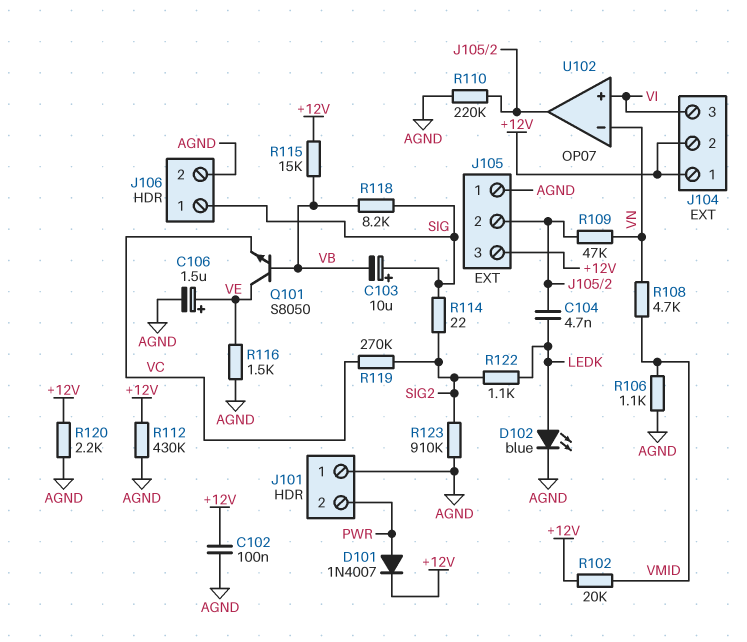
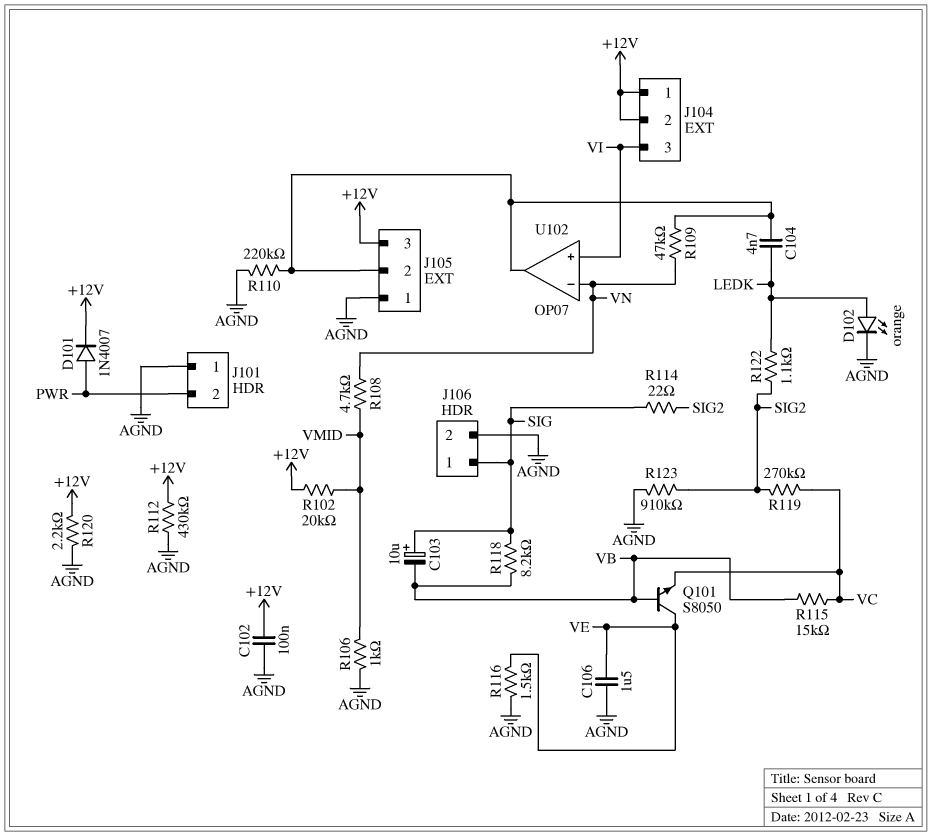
C106: 1.5uF (plus VE, minus AGND) -> 1.5uF (AGND, VE)
D102: LED blue (A LEDK, K AGND) -> LED orange (A LEDK, K AGND)
R106: 1.1k (AGND, VMID) -> 1k (AGND, VMID)
R115: 15k (+12V, VB) -> 15k (VB, VC)

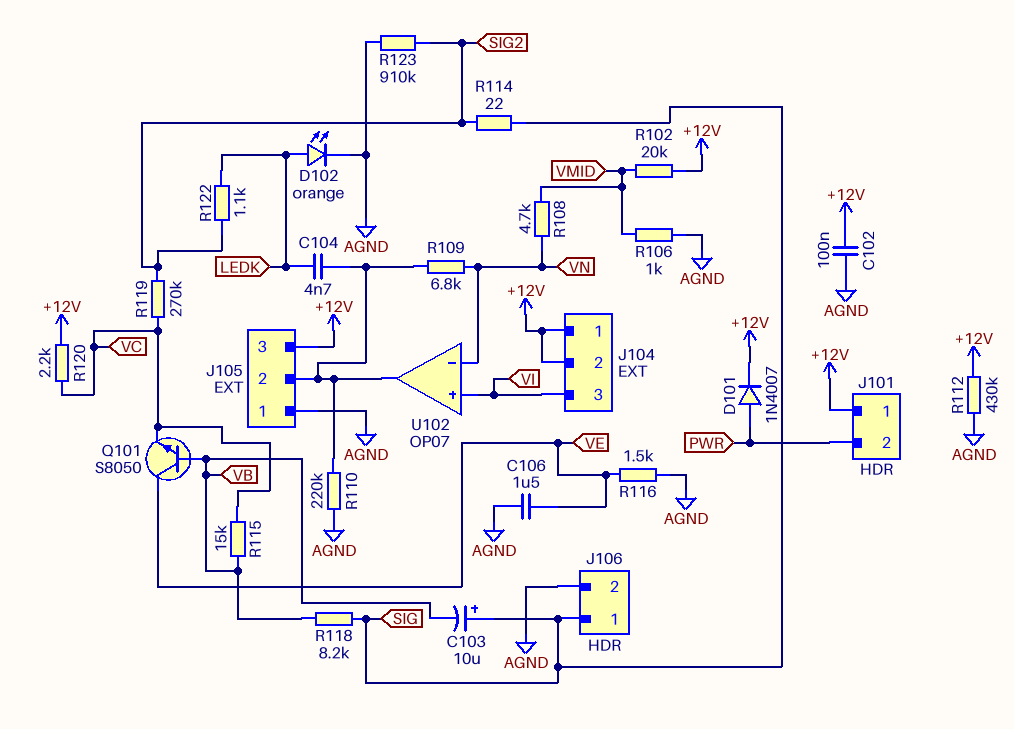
J101 pin 1: AGND -> +12V
R109: 47k (J105/2, VN) -> 6.8k (J105/2, VN)
R120: 2.2k (+12V, AGND) -> 2.2k (+12V, VC)

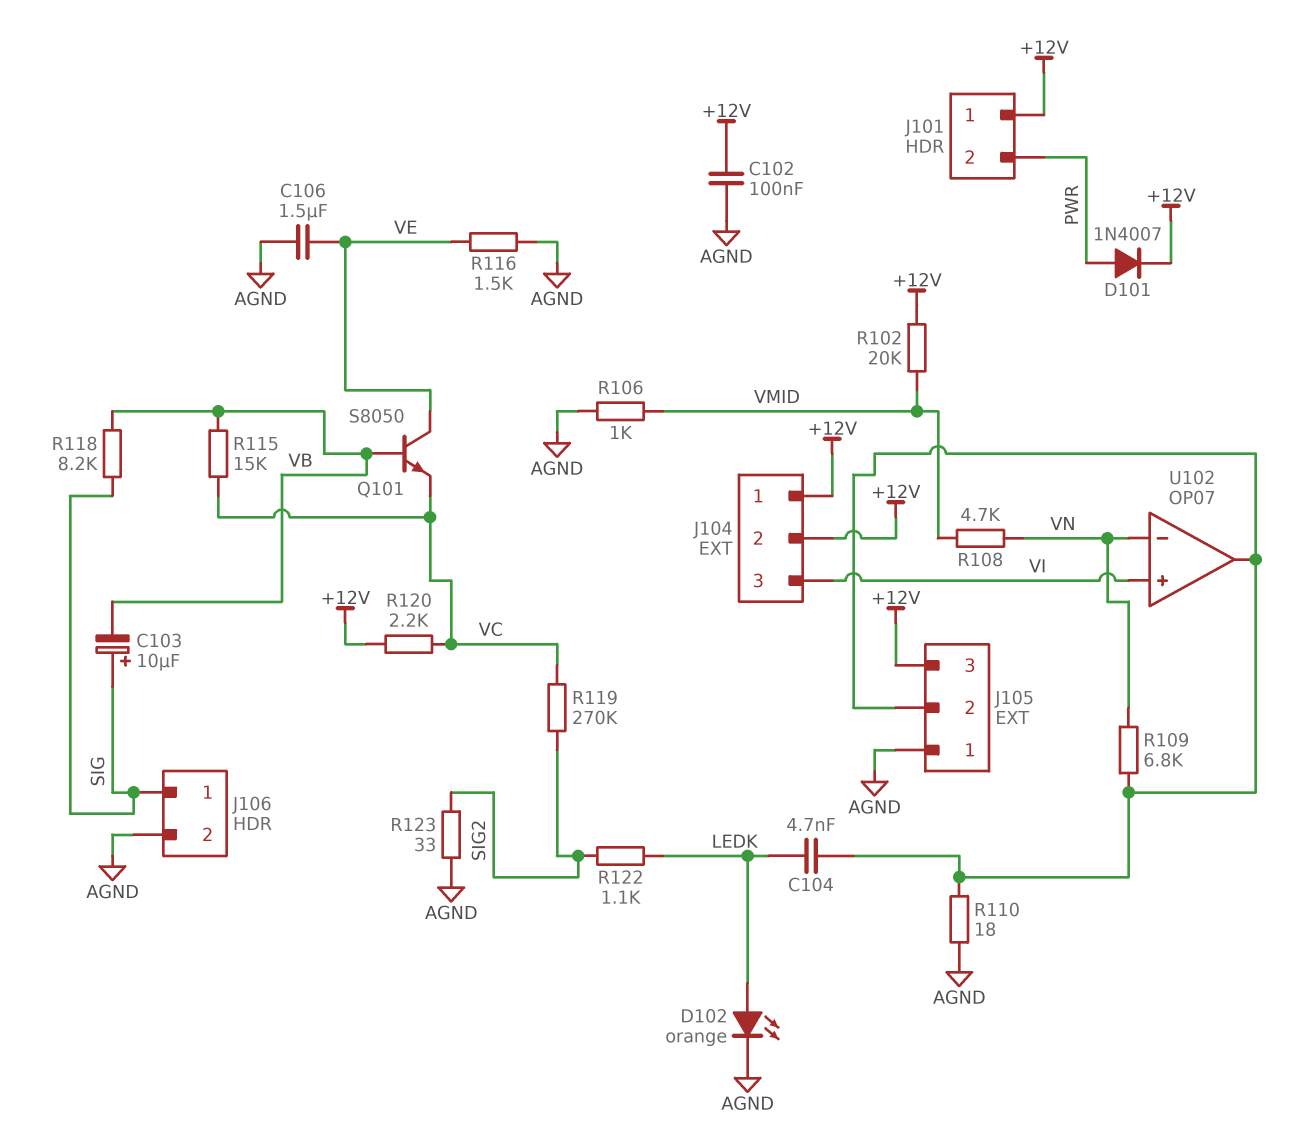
R110: 220k (AGND, J105/2) -> 18 (AGND, J105/2)
R112: 430k (+12V, AGND) -> none
R114: 22 (SIG, SIG2) -> none
R123: 910k (AGND, SIG2) -> 33 (AGND, SIG2)

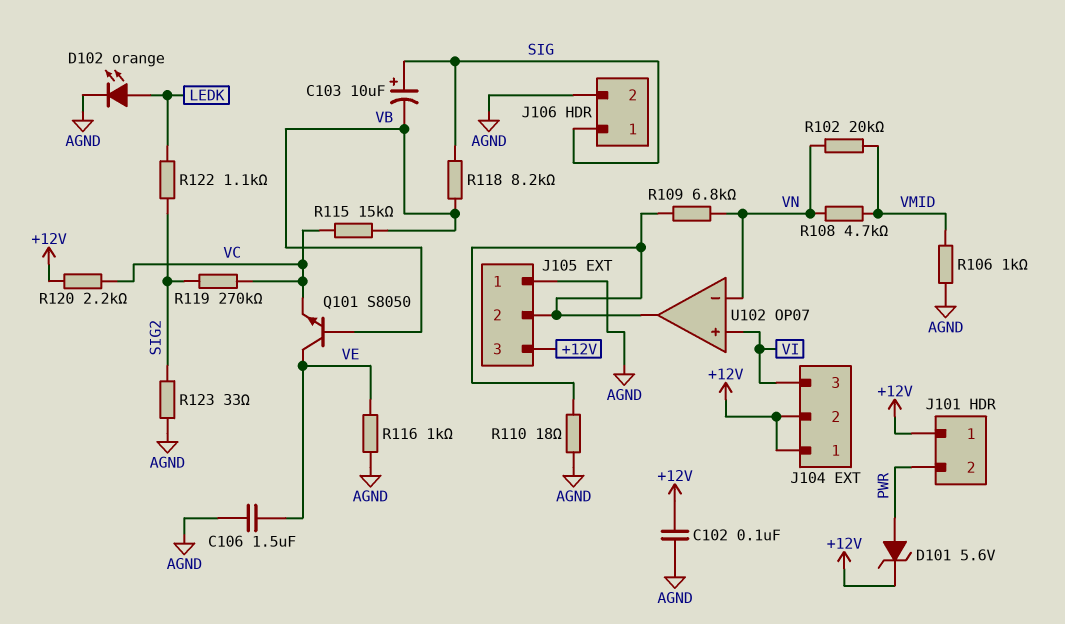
C104: 4.7nF (J105/2, LEDK) -> none
D101: diode 1N4007 (A PWR, K +12V) -> zener 5.6V (A PWR, K +12V)
R102: 20k (+12V, VMID) -> 20k (VMID, VN)
R116: 1.5k (AGND, VE) -> 1k (AGND, VE)

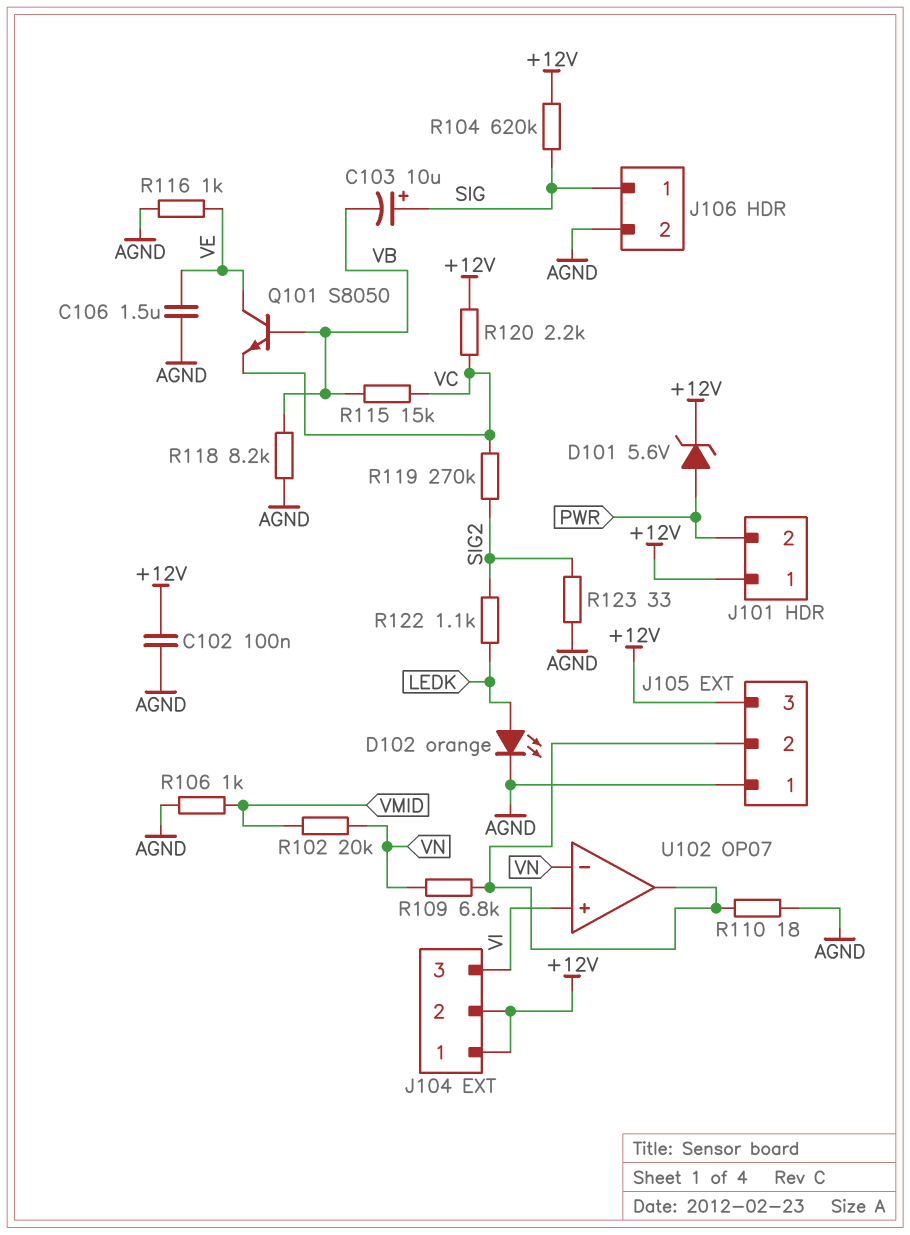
R104: none -> 620k (+12V, SIG)
R108: 4.7k (VMID, VN) -> none
R118: 8.2k (SIG, VB) -> 8.2k (AGND, VB)

